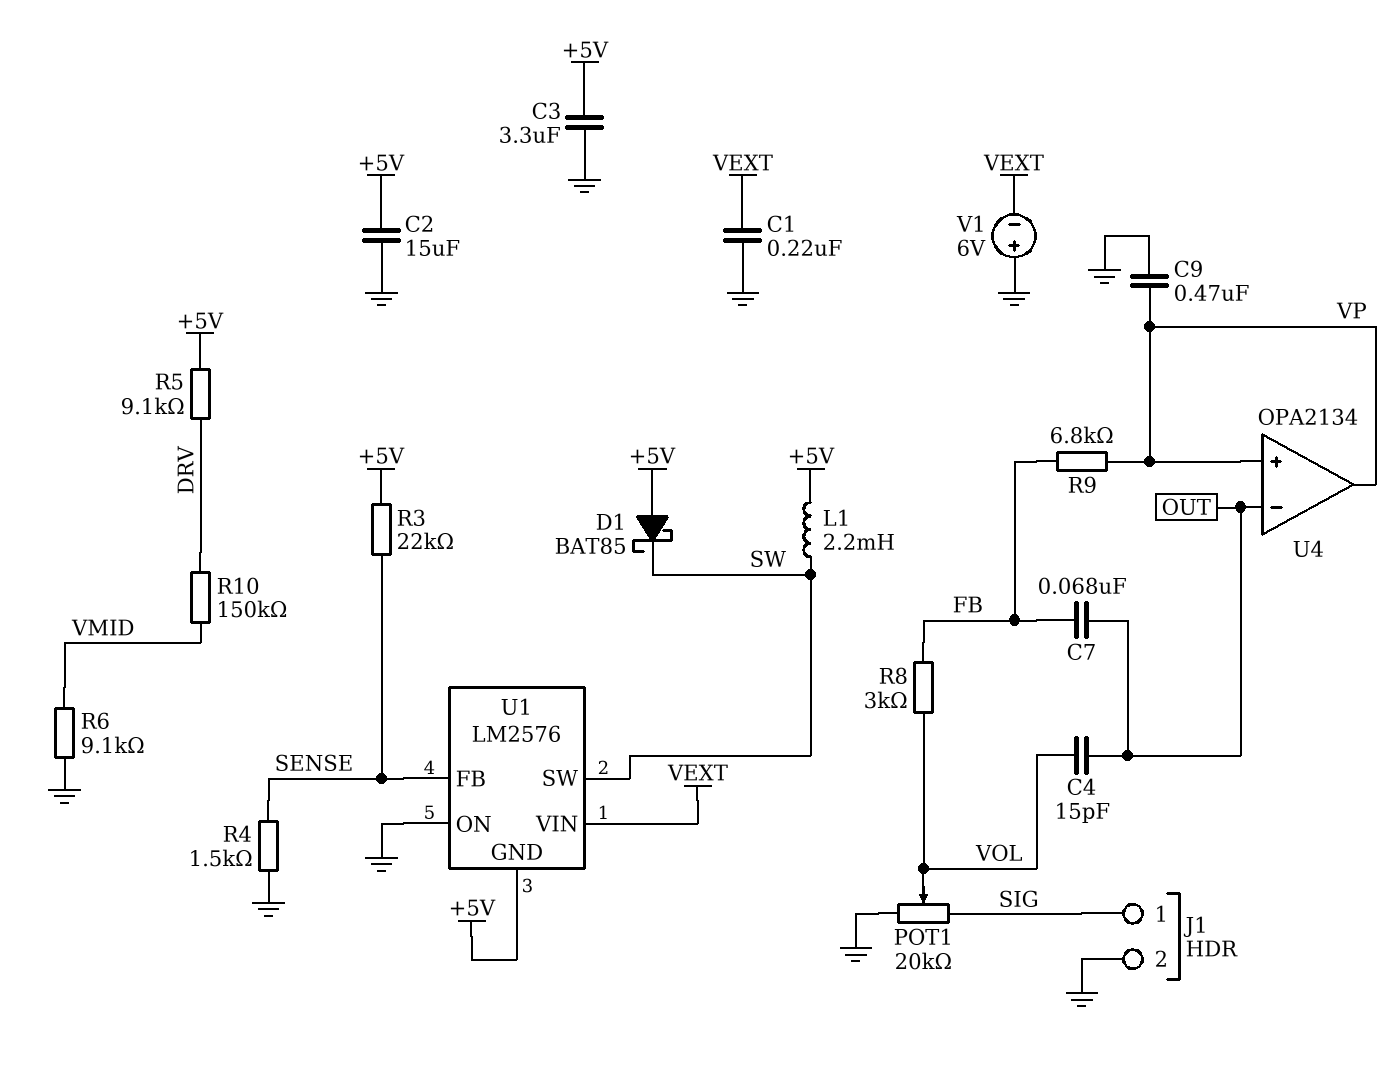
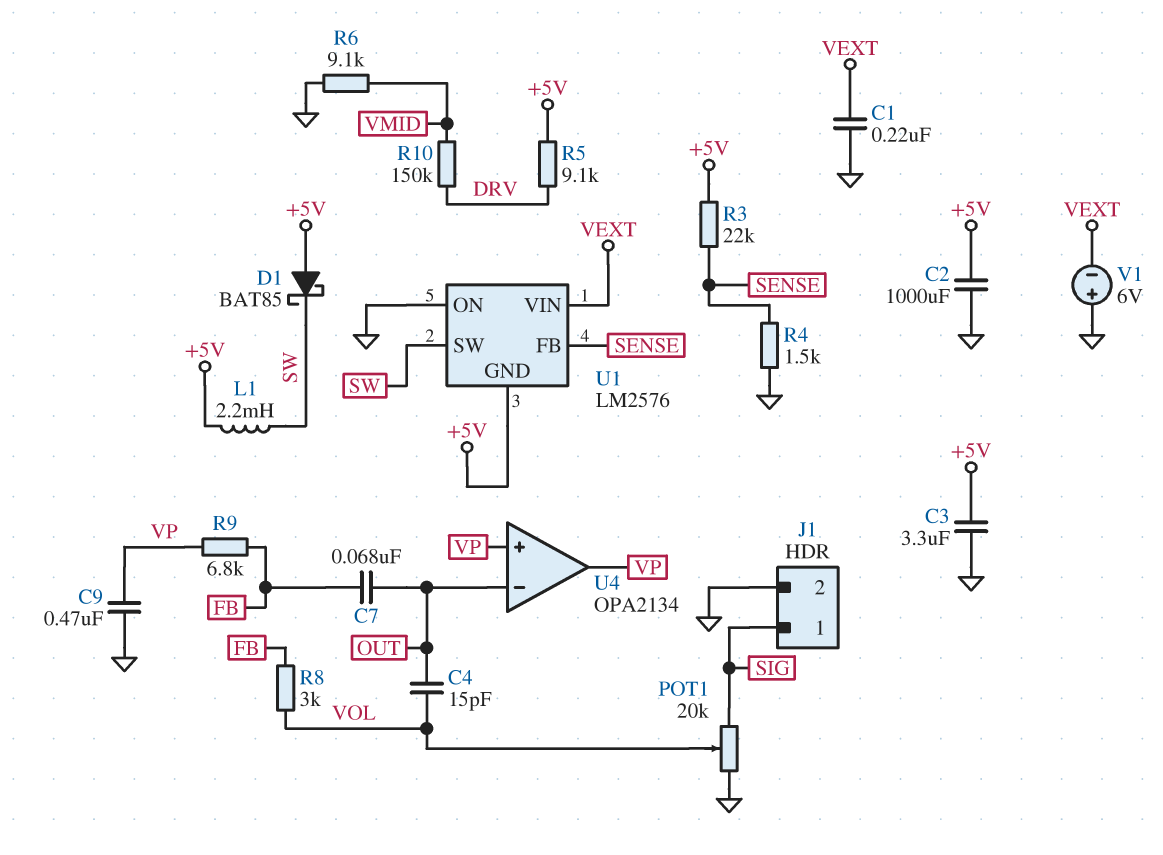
C2: 15uF (+5V, GND) -> 1000uF (+5V, GND)

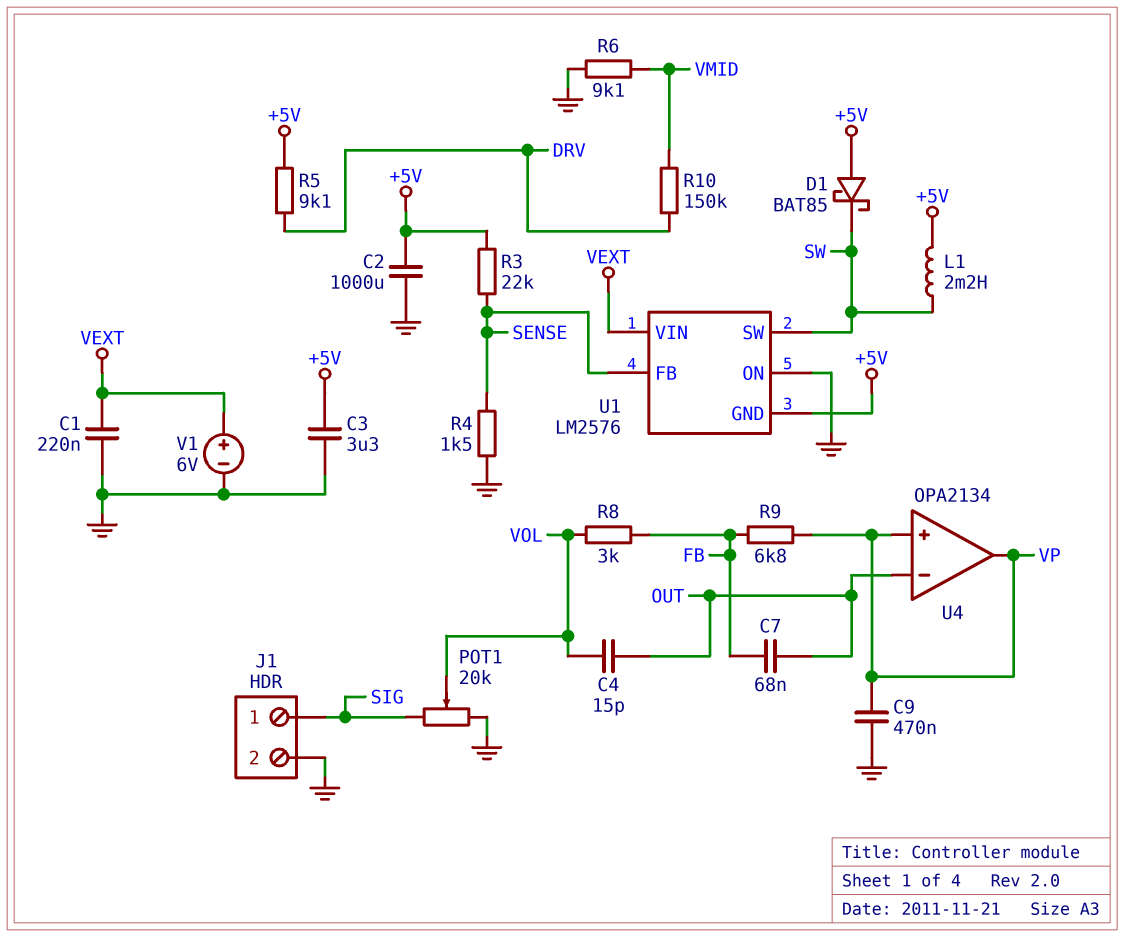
V1: 6V (plus GND, minus VEXT) -> 6V (plus VEXT, minus GND)

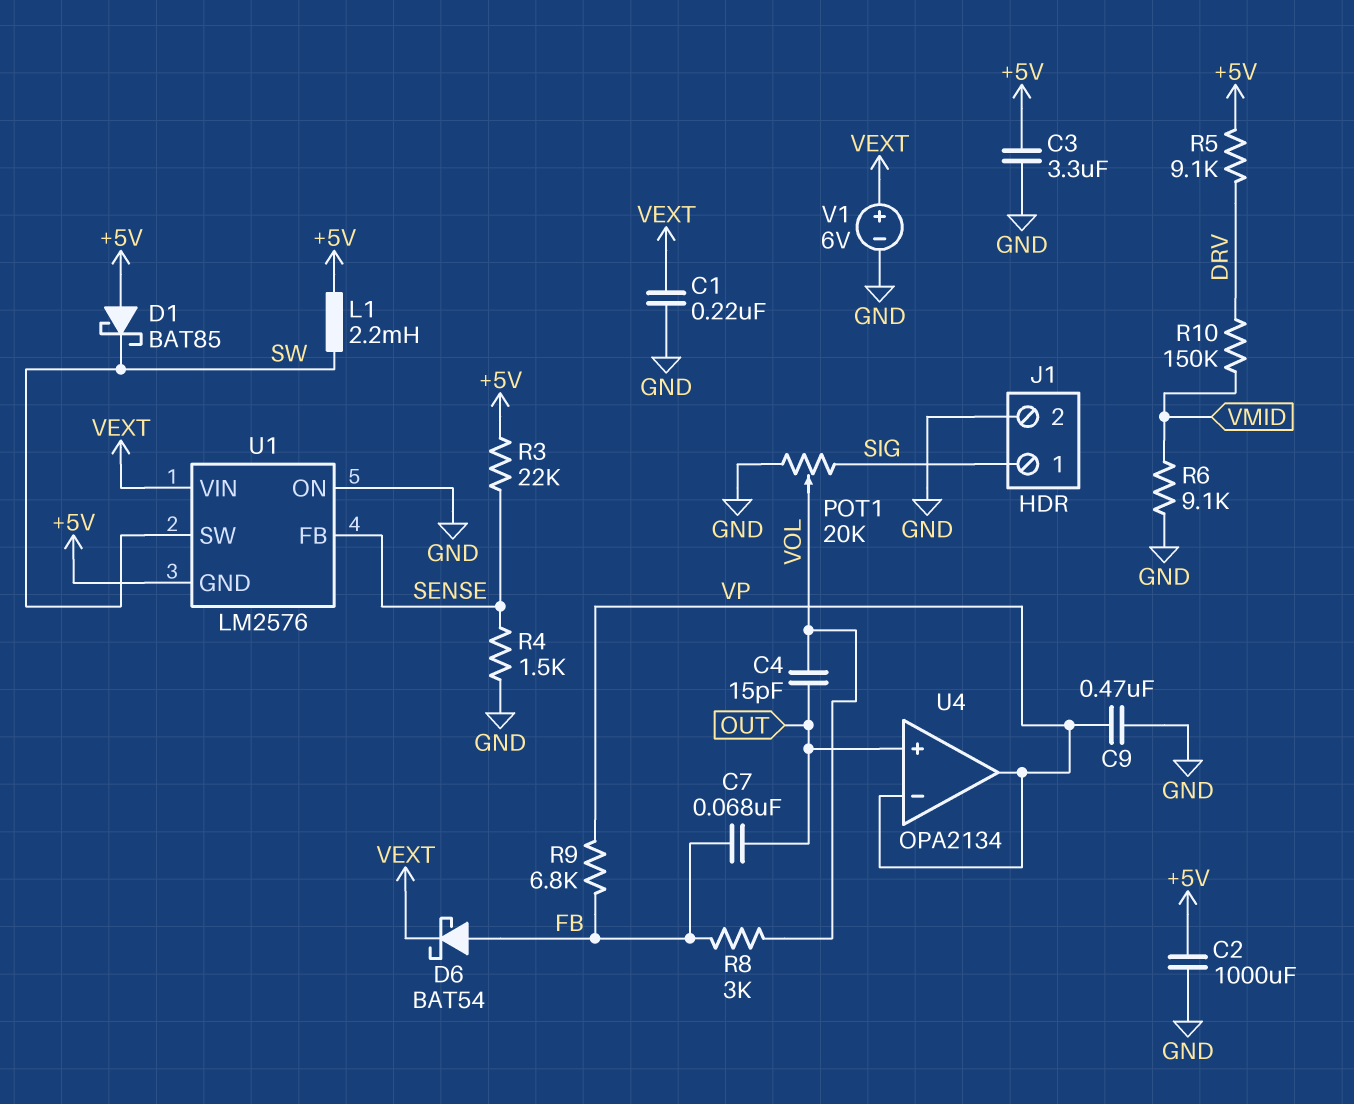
D6: none -> schottky BAT54 (A FB, K VEXT)
U4 pin in+: VP -> OUT
U4 pin in-: OUT -> VP

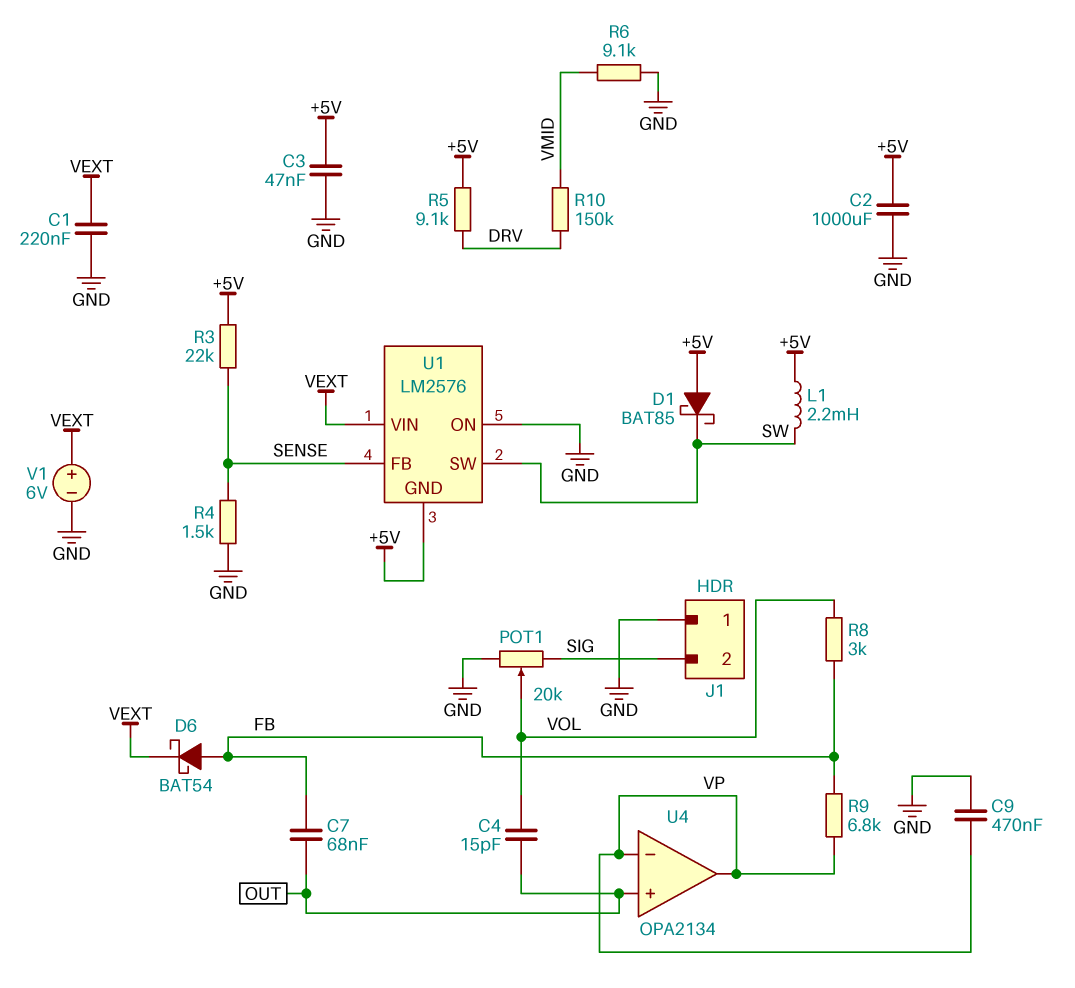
C3: 3.3uF (+5V, GND) -> 47nF (+5V, GND)
J1 pin 1: SIG -> GND
J1 pin 2: GND -> SIG

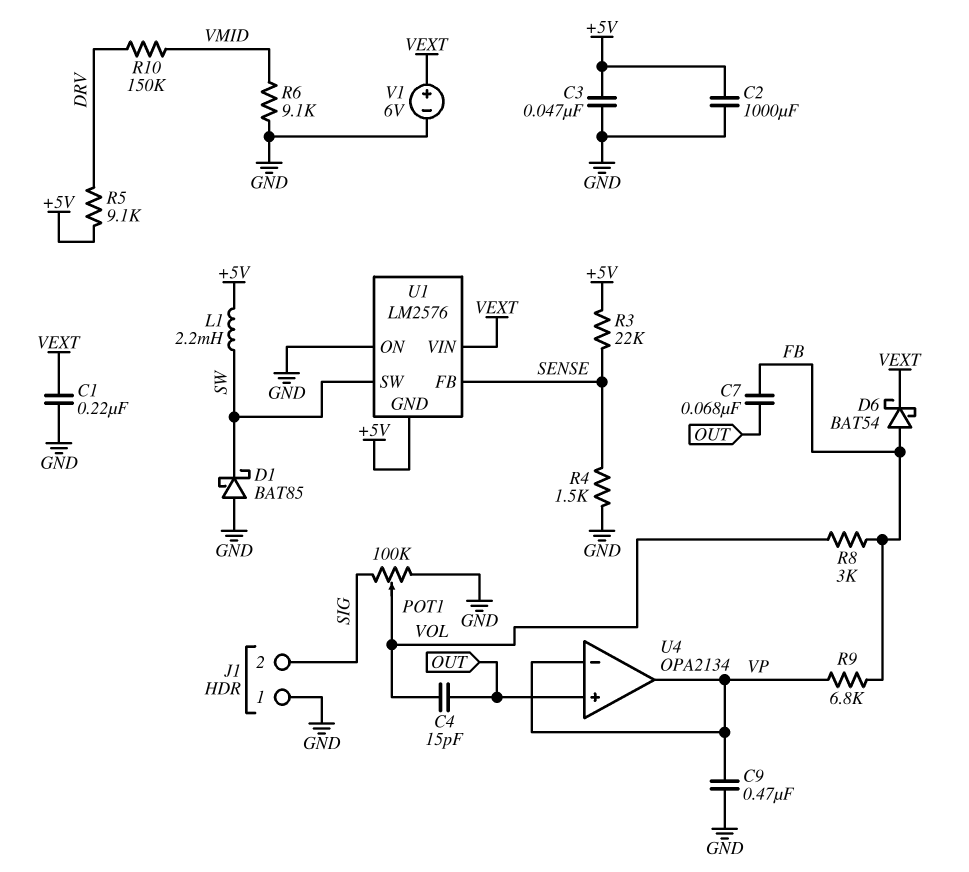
D1: schottky BAT85 (A +5V, K SW) -> schottky BAT85 (A GND, K SW)
POT1: 20k (GND, SIG, wiper VOL) -> 100k (GND, SIG, wiper VOL)

